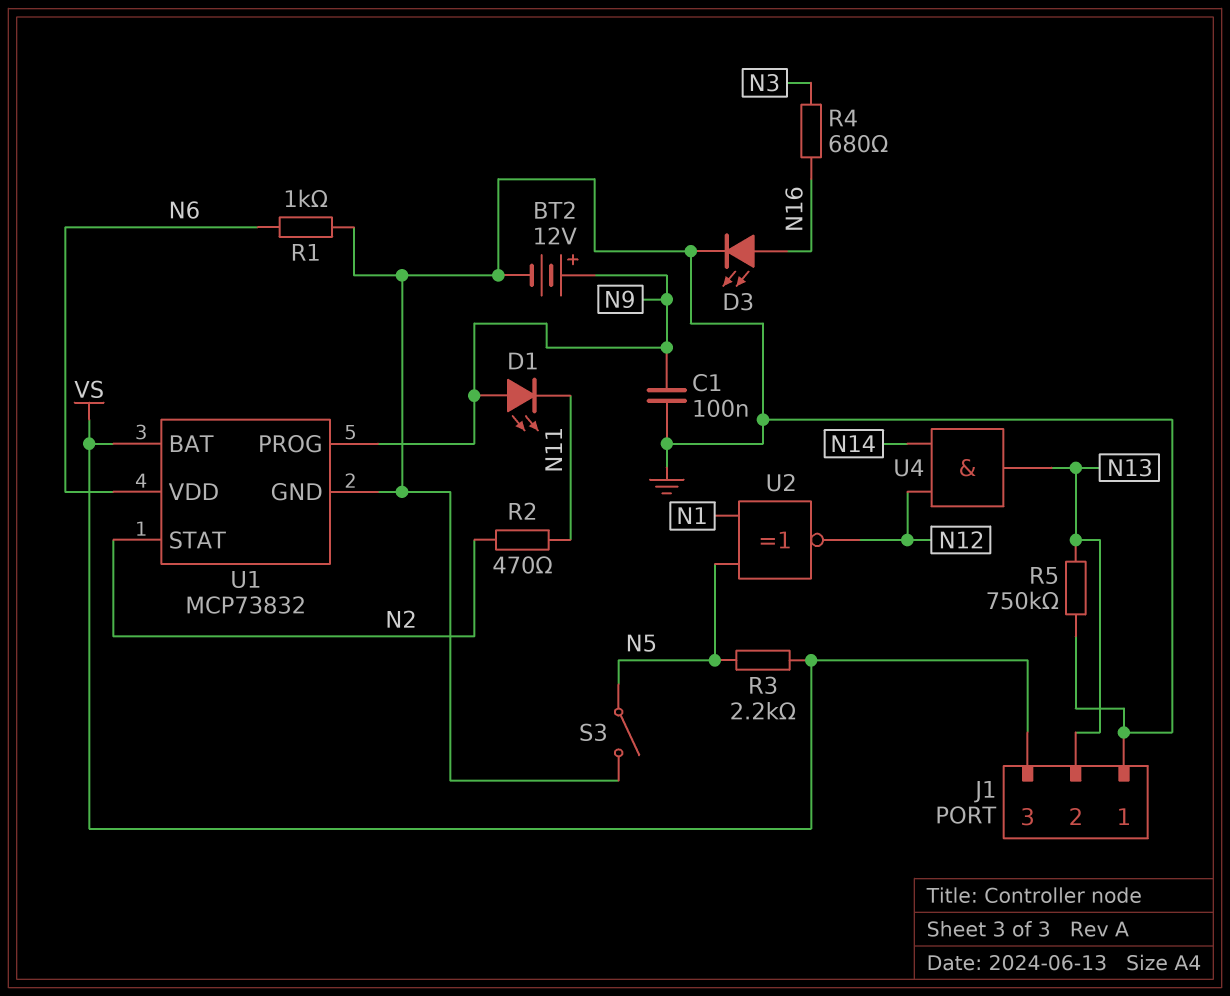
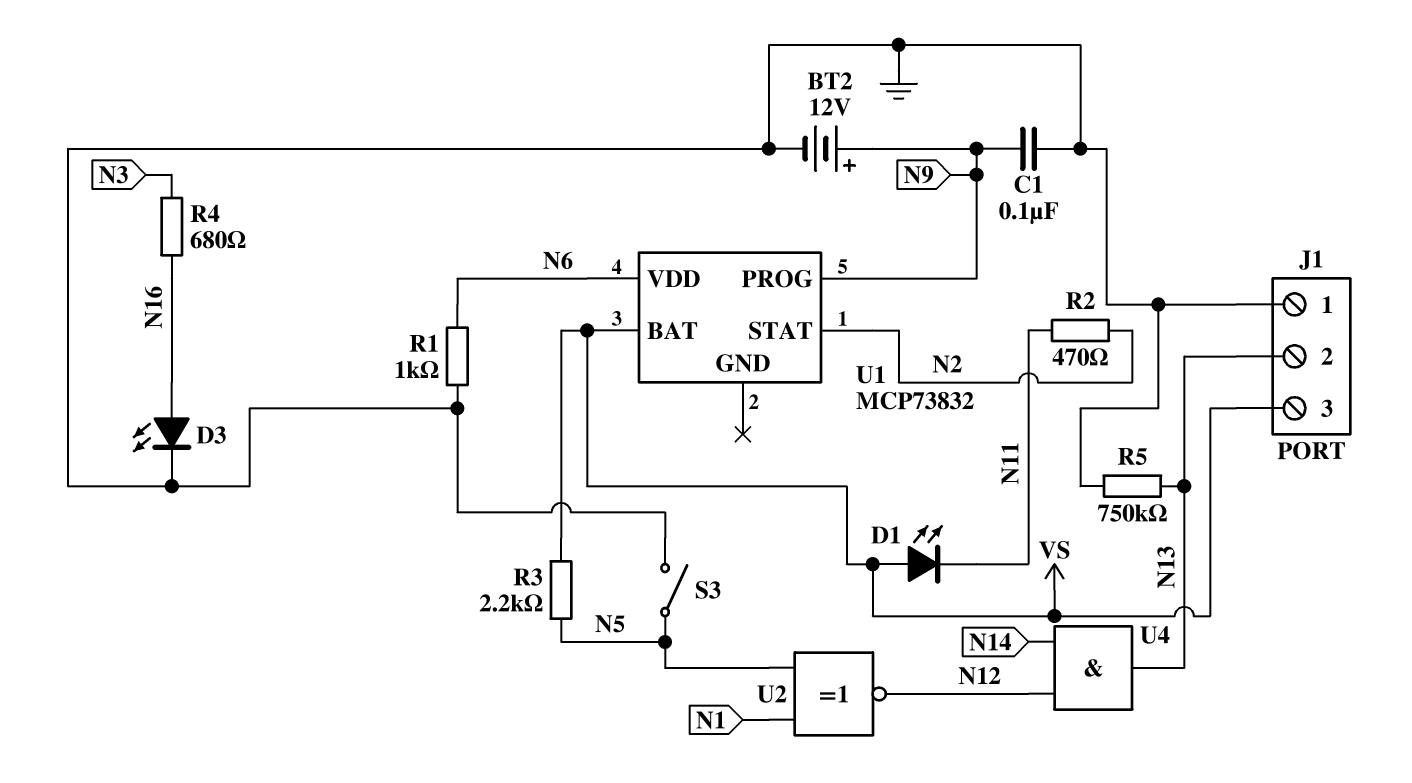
D1: LED (A N9, K N11) -> LED (A VS, K N11)
U1 pin GND: GND -> none

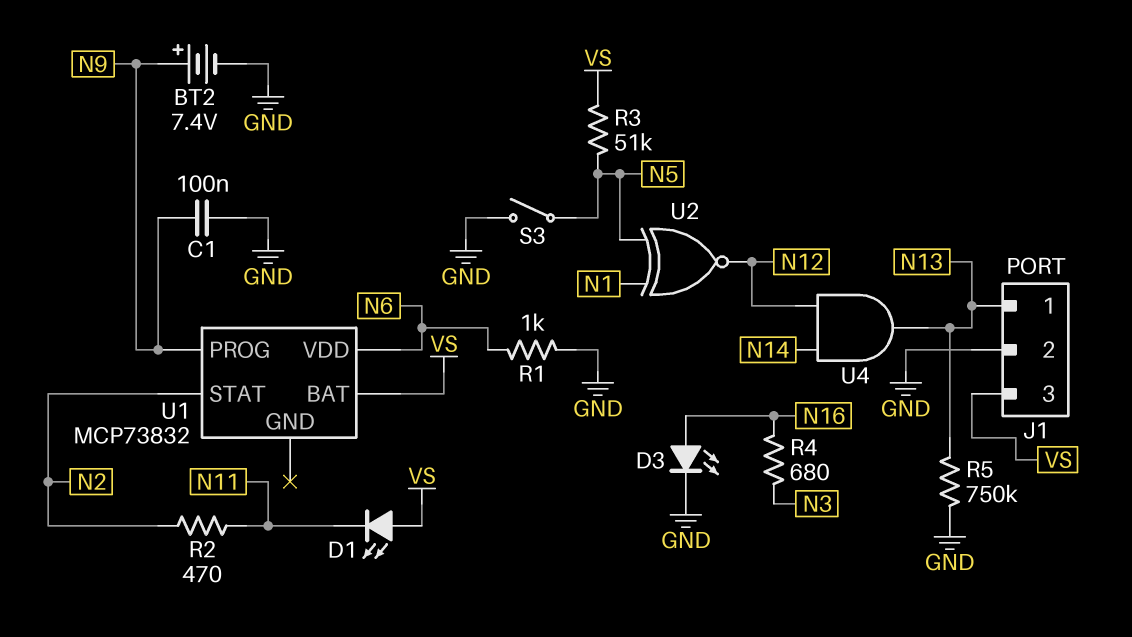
BT2: 12V (plus N9, minus GND) -> 7.4V (plus N9, minus GND)
J1 pin 1: GND -> N13
J1 pin 2: N13 -> GND
R3: 2.2k (N5, VS) -> 51k (N5, VS)

